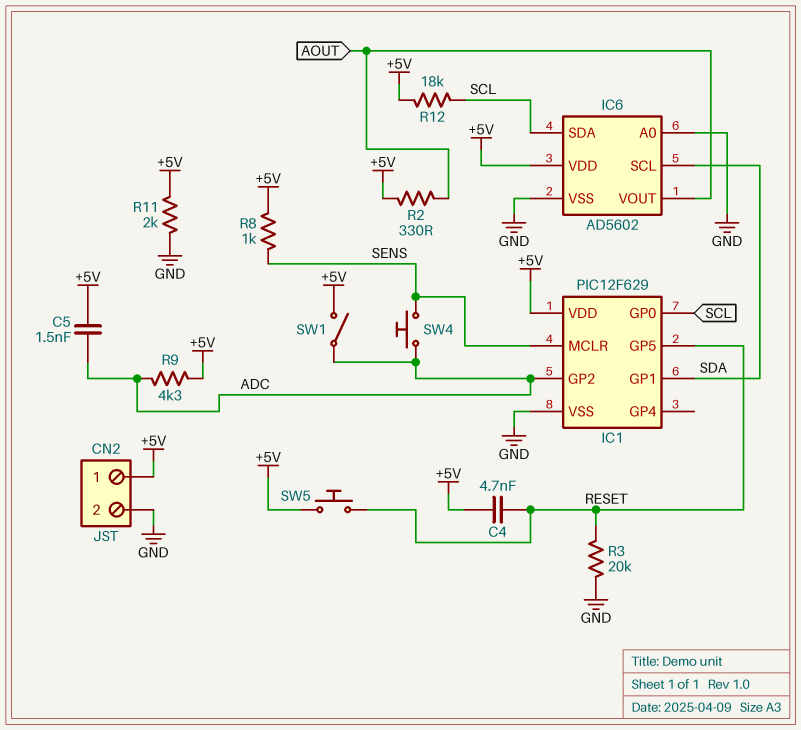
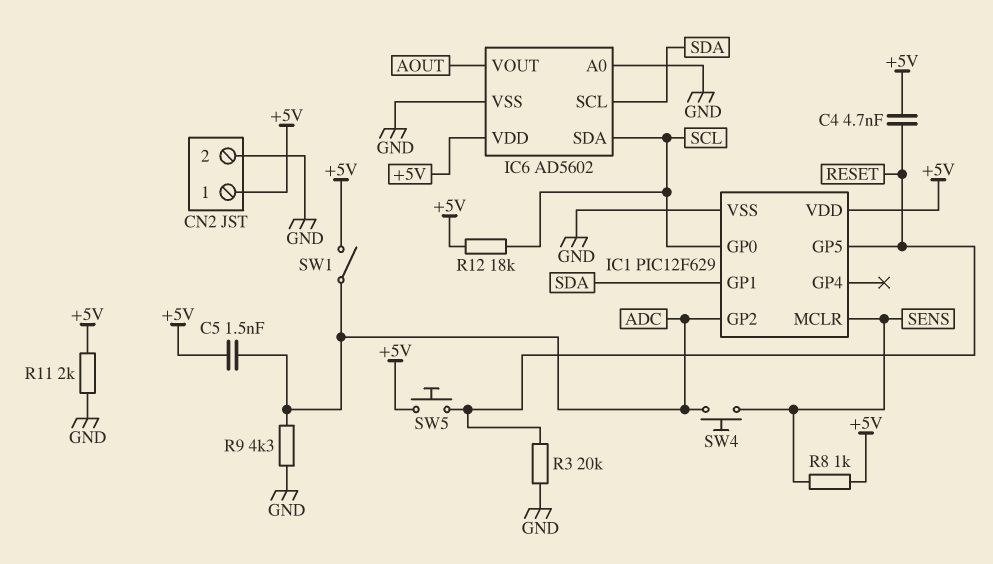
R2: 330 (+5V, AOUT) -> none
R9: 4.3k (+5V, ADC) -> 4.3k (ADC, GND)

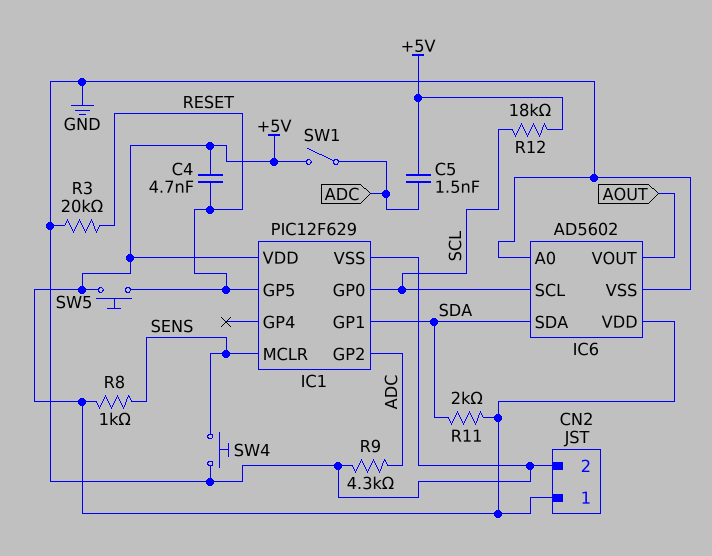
IC6 pin SCL: SDA -> SCL
IC6 pin SDA: SCL -> SDA
R11: 2k (+5V, GND) -> 2k (+5V, SDA)
SW4: button (ADC, SENS) -> button (GND, SENS)

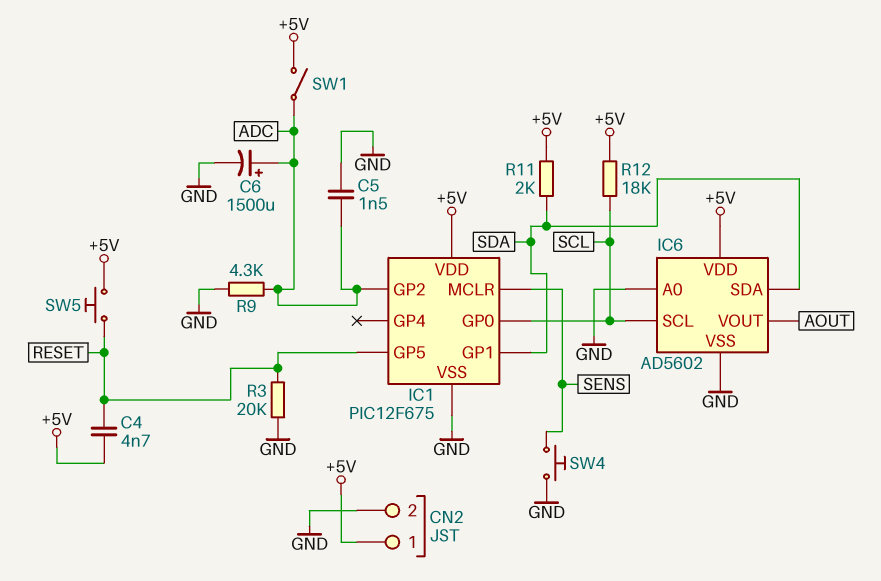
C5: 1.5nF (+5V, ADC) -> 1.5nF (ADC, GND)
C6: none -> 1500uF (plus ADC, minus GND)
IC1: PIC12F629 -> PIC12F675
R8: 1k (+5V, SENS) -> none

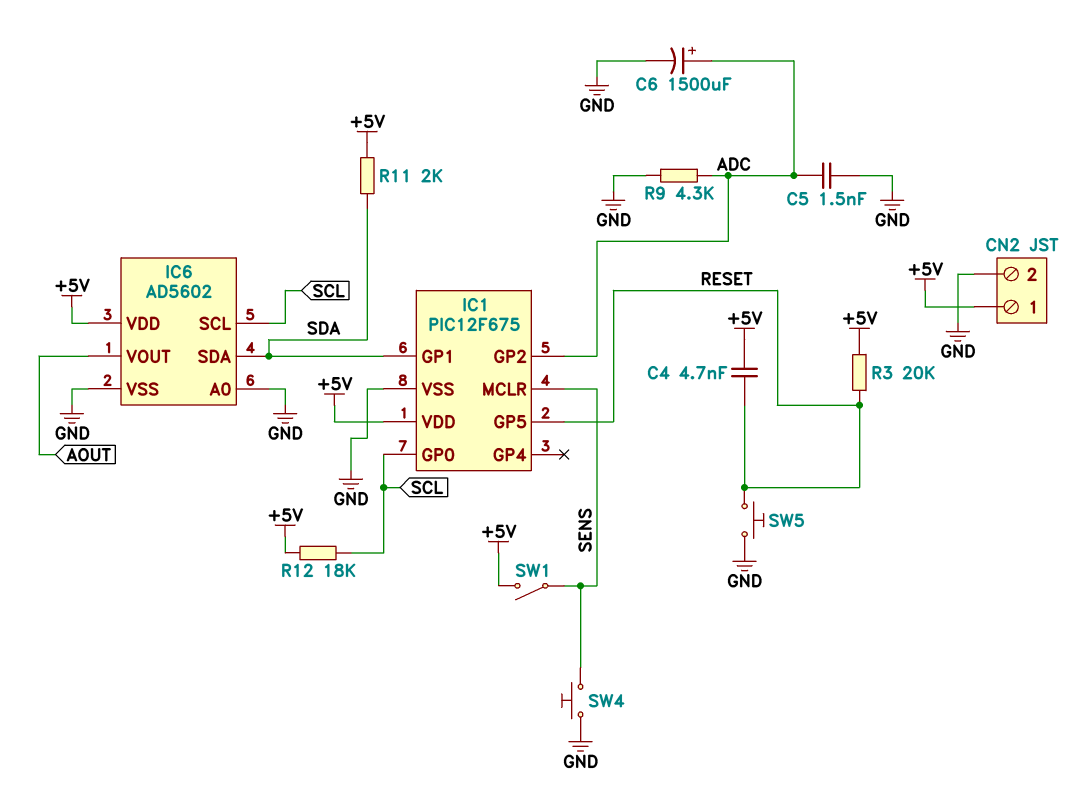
R3: 20k (GND, RESET) -> 20k (+5V, RESET)
SW1: switch (+5V, ADC) -> switch (+5V, SENS)
SW5: button (+5V, RESET) -> button (GND, RESET)

